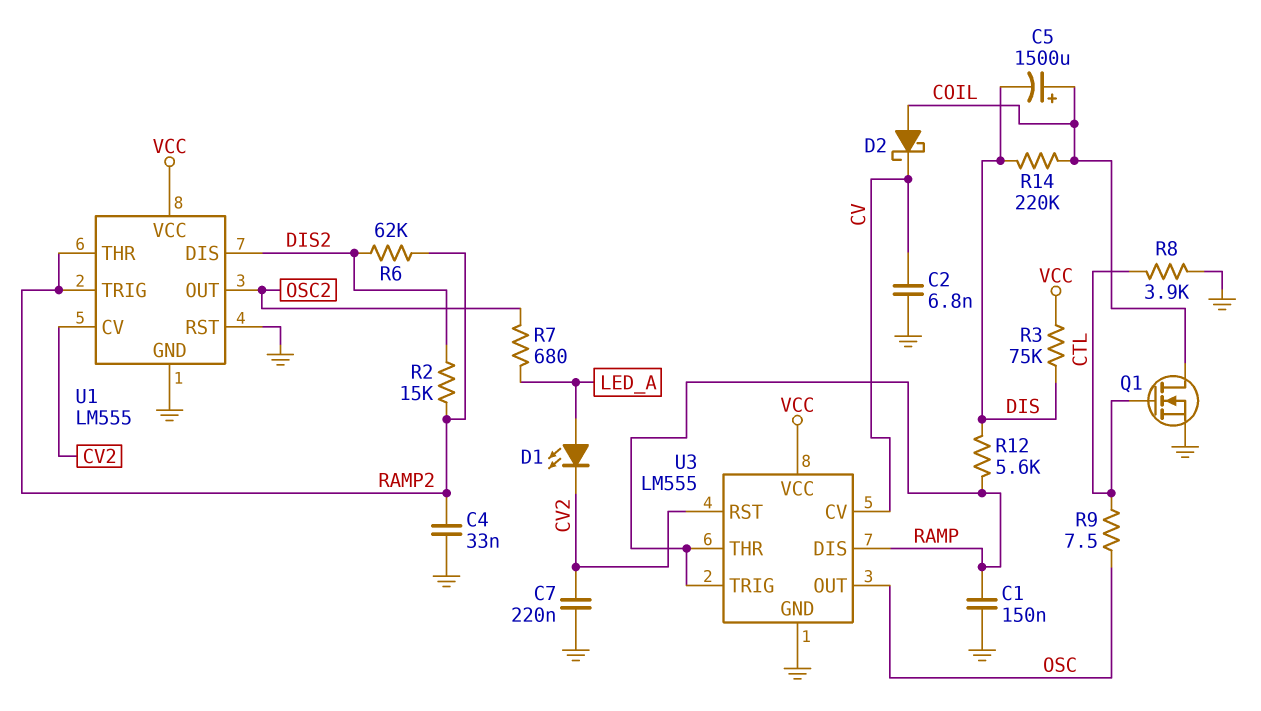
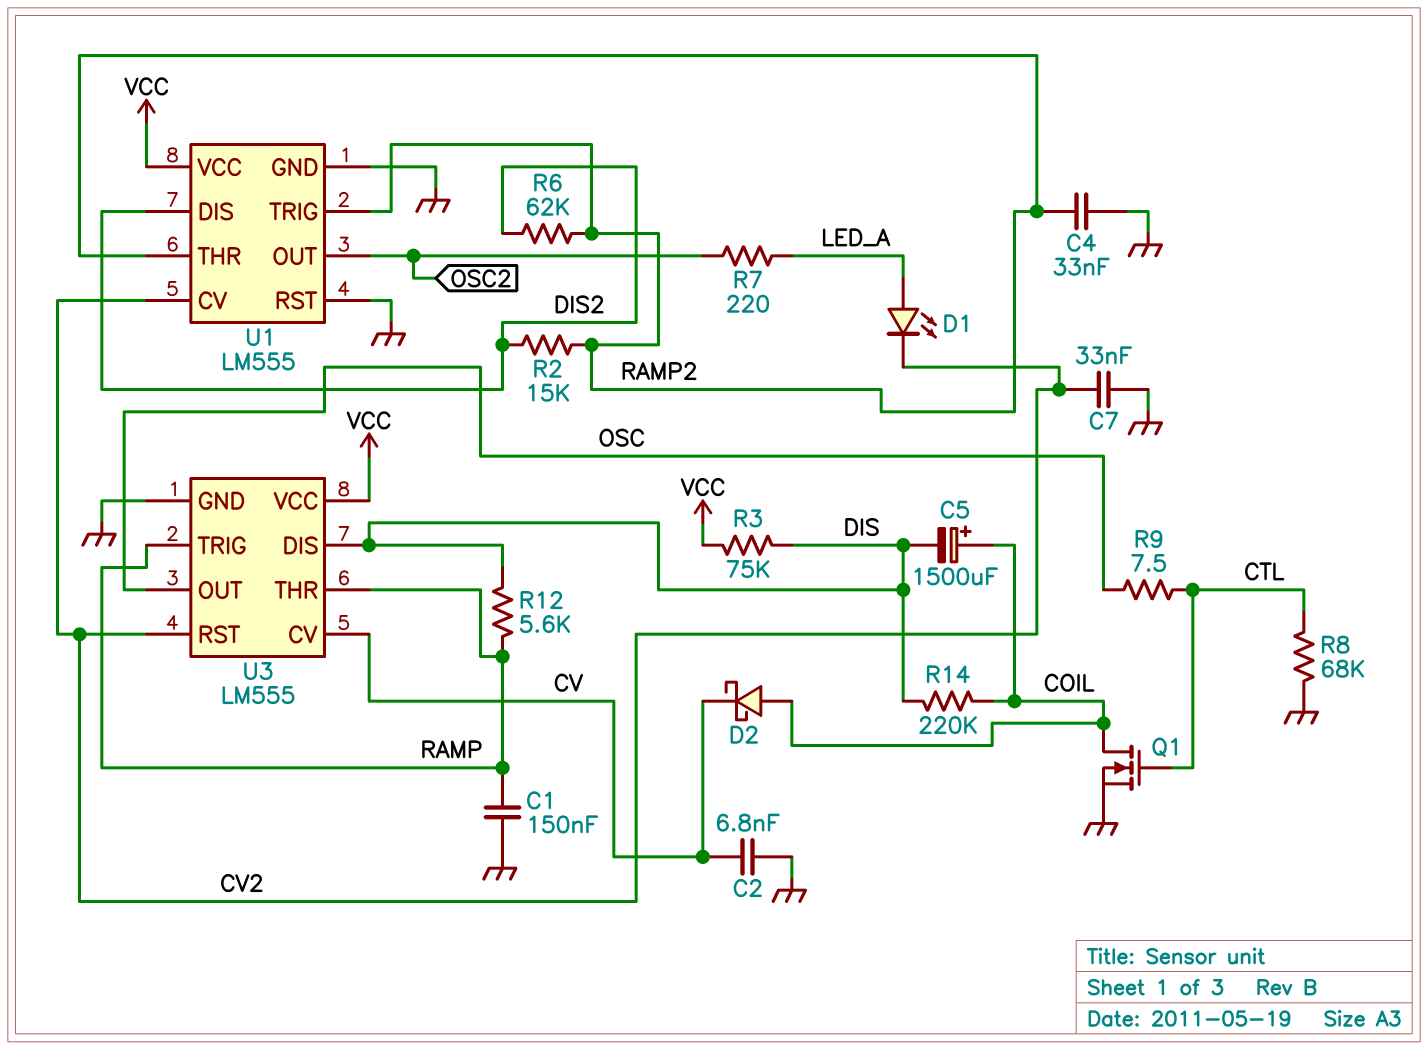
C7: 220nF (CV2, GND) -> 33nF (CV2, GND)
R7: 680 (LED_A, OSC2) -> 220 (LED_A, OSC2)
R8: 3.9k (CTL, GND) -> 68k (CTL, GND)
U3 pin DIS: RAMP -> DIS

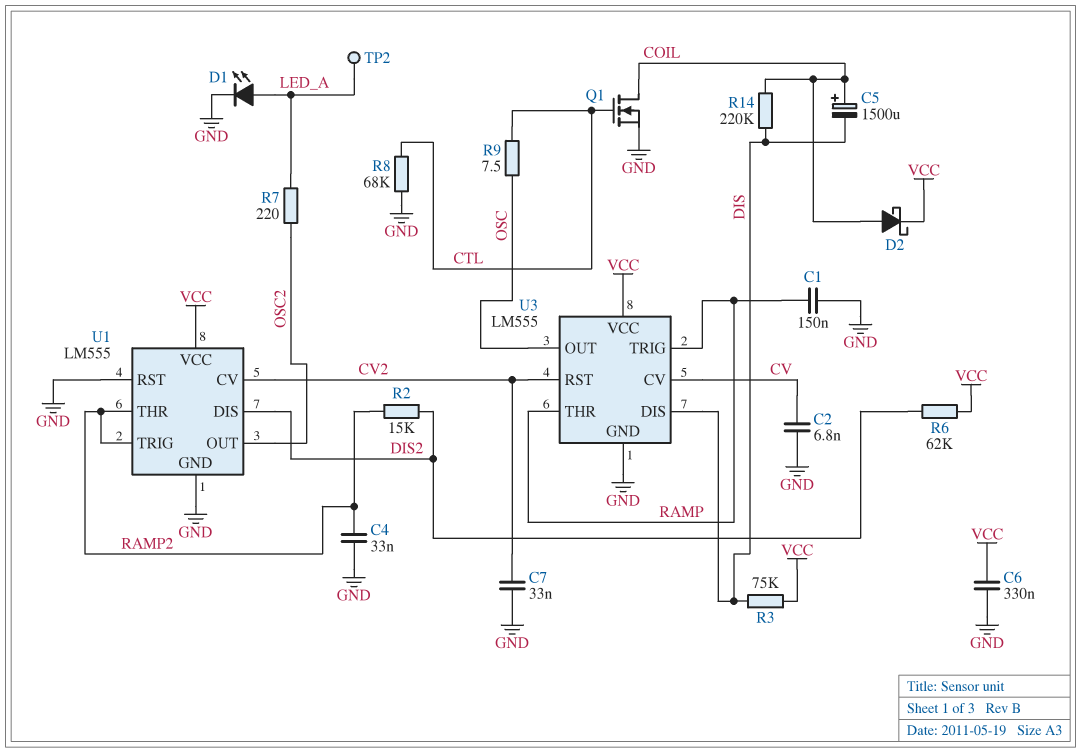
C6: none -> 330nF (GND, VCC)
D1: LED (A LED_A, K CV2) -> LED (A LED_A, K GND)
D2: schottky (A COIL, K CV) -> schottky (A COIL, K VCC)
R6: 62k (DIS2, RAMP2) -> 62k (DIS2, VCC)
R12: 5.6k (DIS, RAMP) -> none
TP2: none -> test point (LED_A)

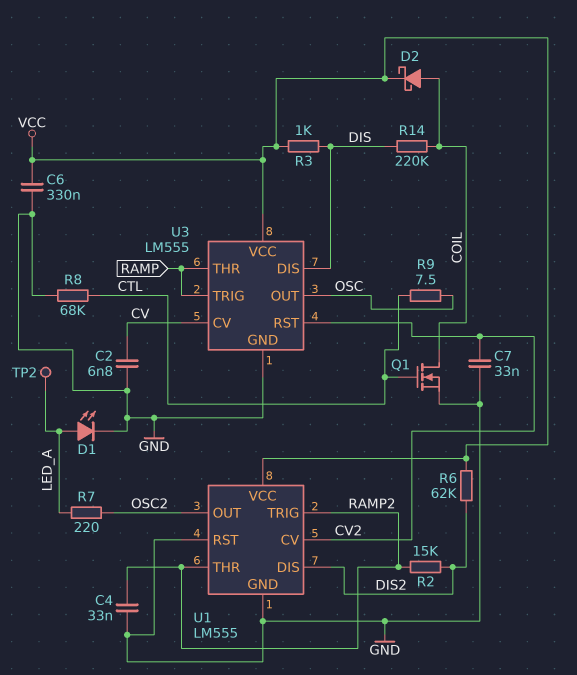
C1: 150nF (GND, RAMP) -> none
C5: 1500uF (plus COIL, minus DIS) -> none
R3: 75k (DIS, VCC) -> 1k (DIS, VCC)

